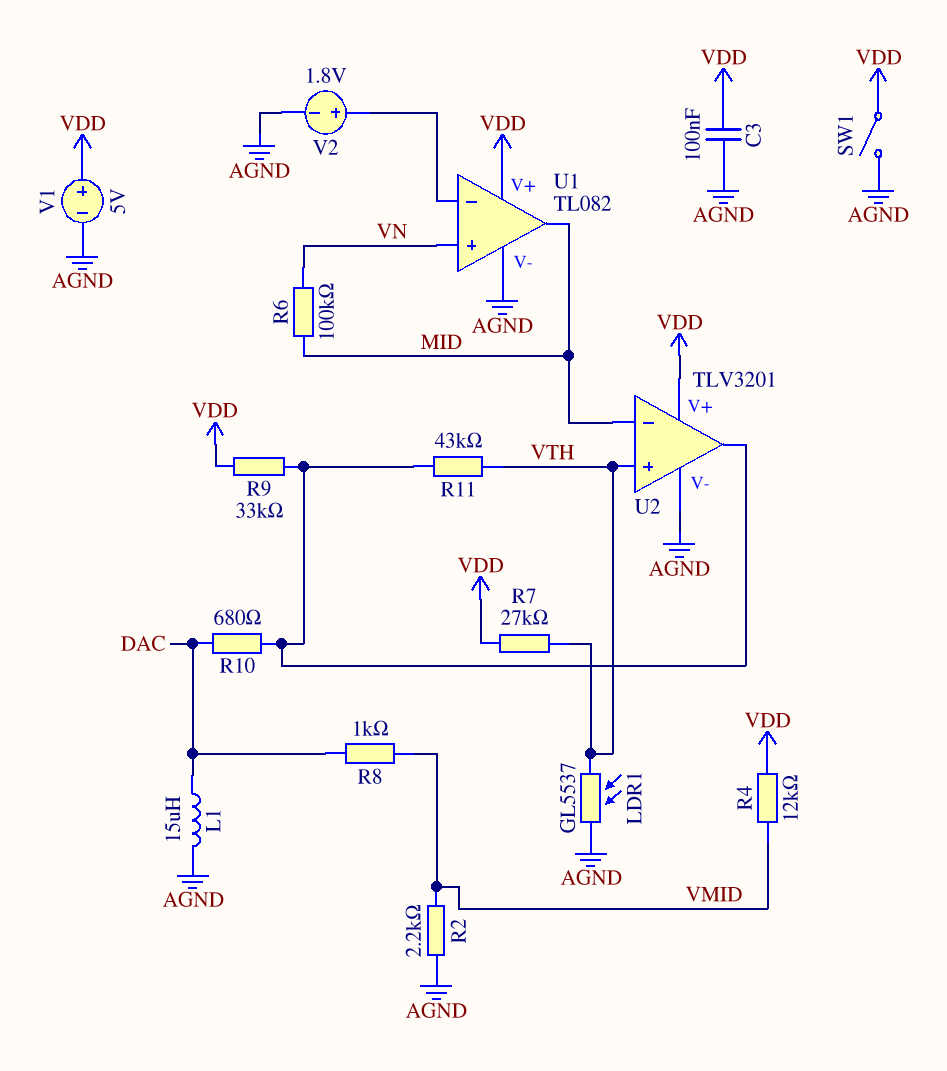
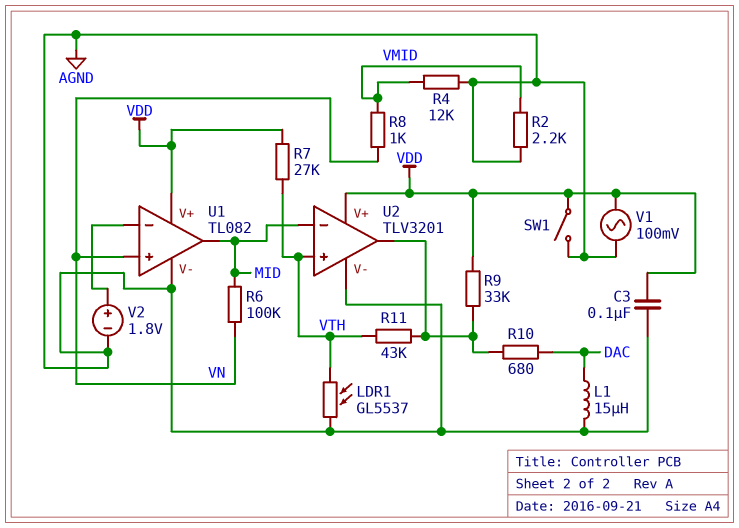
R4: 12k (VDD, VMID) -> 12k (AGND, VMID)
R8: 1k (DAC, VMID) -> 1k (VMID, VN)
V1: 5V (plus VDD, minus AGND) -> AC 100mV (AGND, VDD)

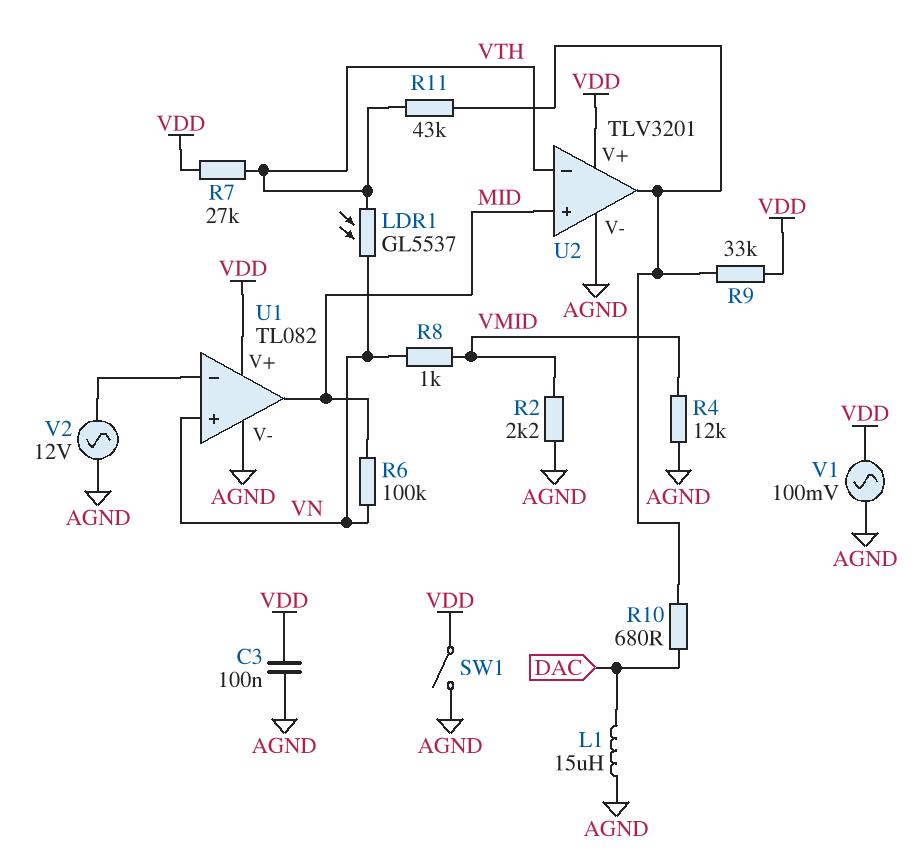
LDR1: GL5537 (AGND, VTH) -> GL5537 (VN, VTH)
U2 pin in+: VTH -> MID
U2 pin in-: MID -> VTH
V2: 1.8V (plus U1/in-, minus AGND) -> AC 12V (AGND, U1/in-)

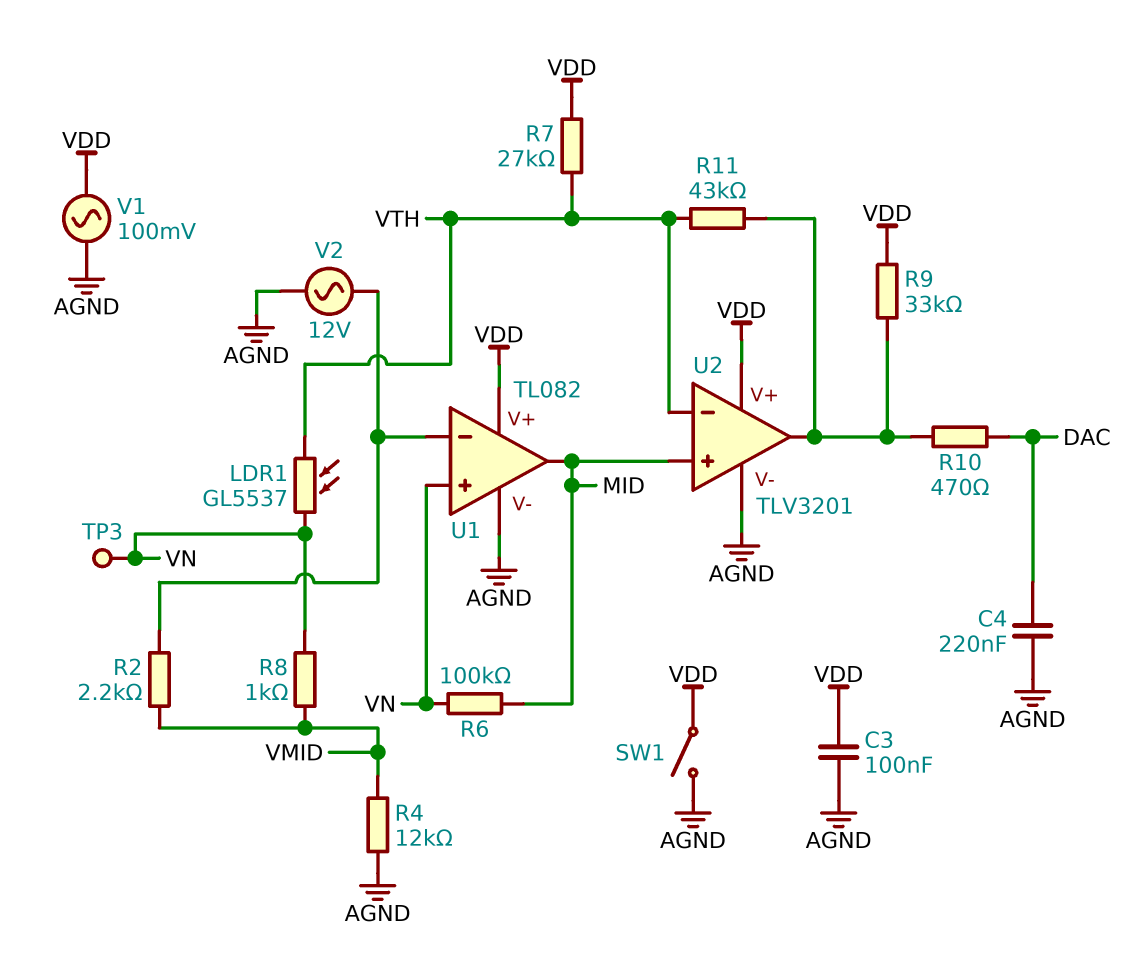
C4: none -> 220nF (AGND, DAC)
L1: 15uH (AGND, DAC) -> none
R2: 2.2k (AGND, VMID) -> 2.2k (U1/in-, VMID)
R10: 680 (DAC, U2/out) -> 470 (DAC, U2/out)
TP3: none -> test point (VN)

